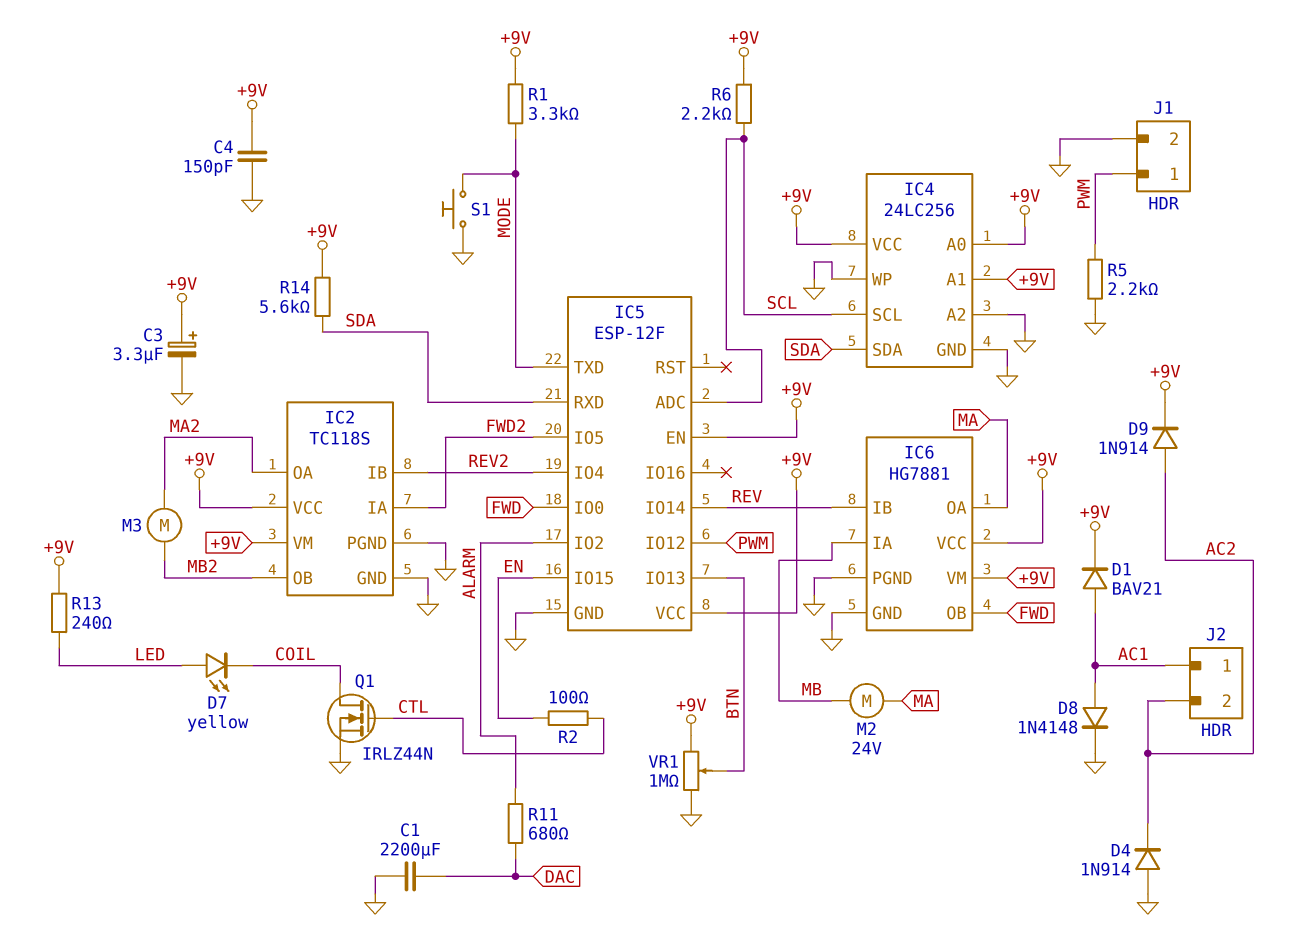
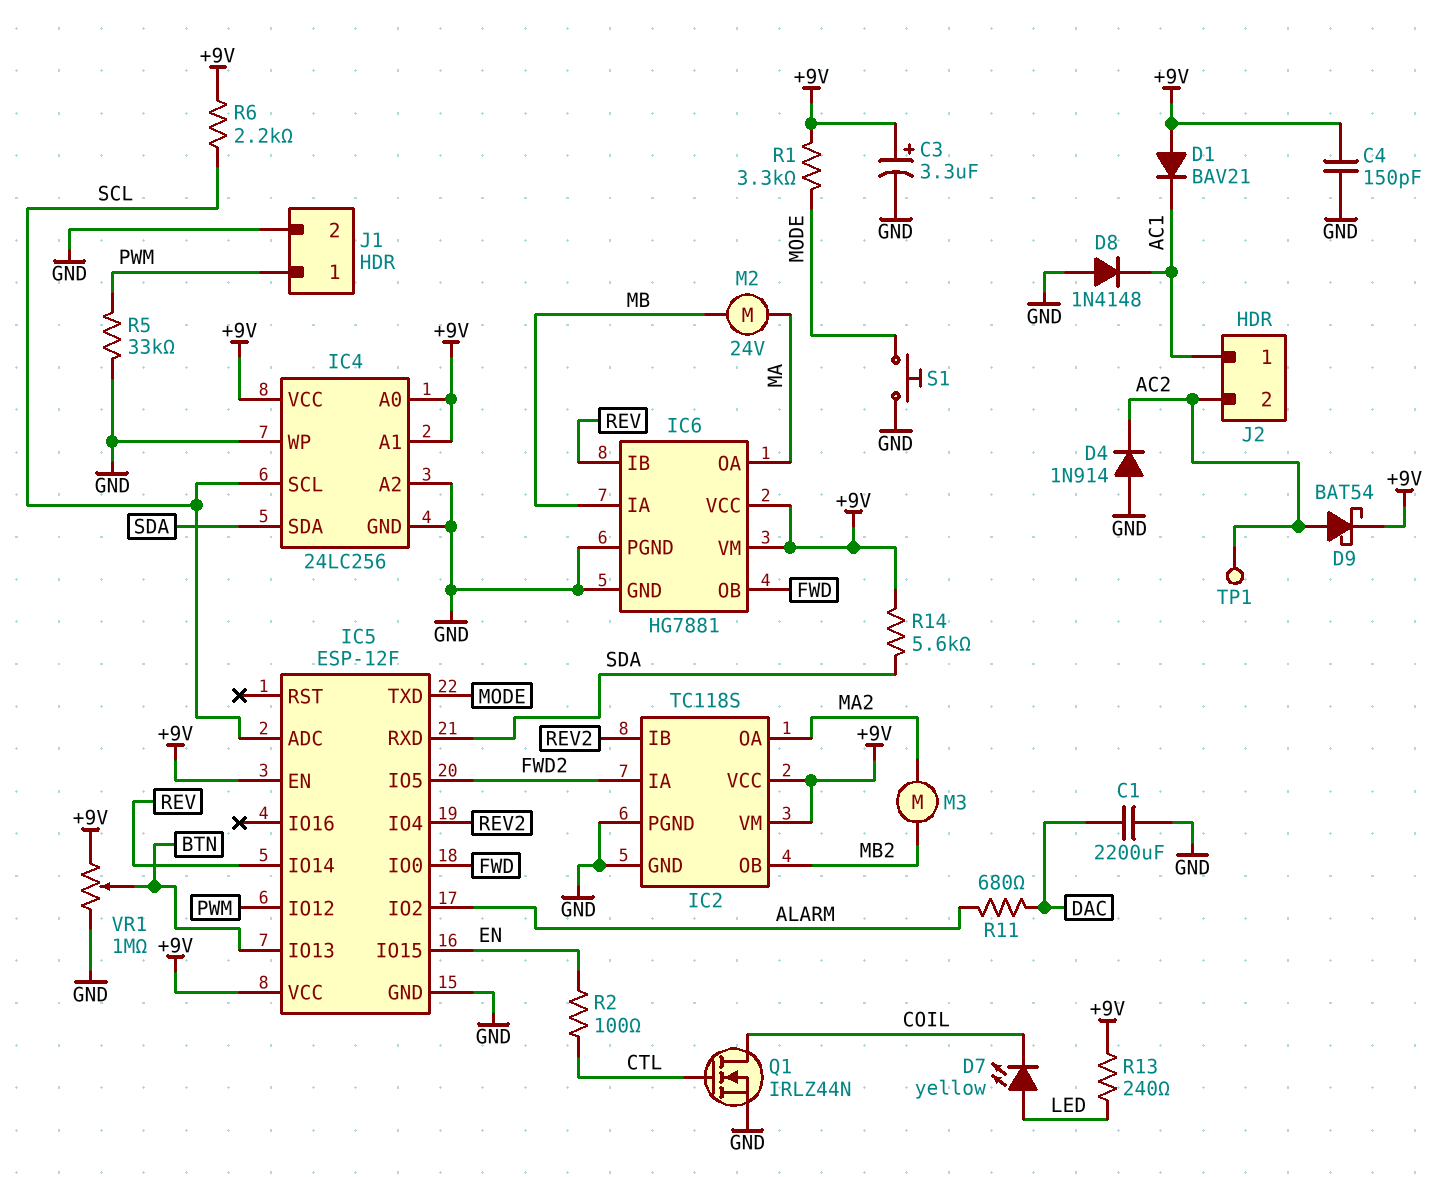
D1: diode BAV21 (A AC1, K +9V) -> diode BAV21 (A +9V, K AC1)
D8: diode 1N4148 (A AC1, K GND) -> diode 1N4148 (A GND, K AC1)
D9: diode 1N914 (A AC2, K +9V) -> schottky BAT54 (A AC2, K +9V)
R5: 2.2k (GND, PWM) -> 33k (GND, PWM)
TP1: none -> test point (AC2)

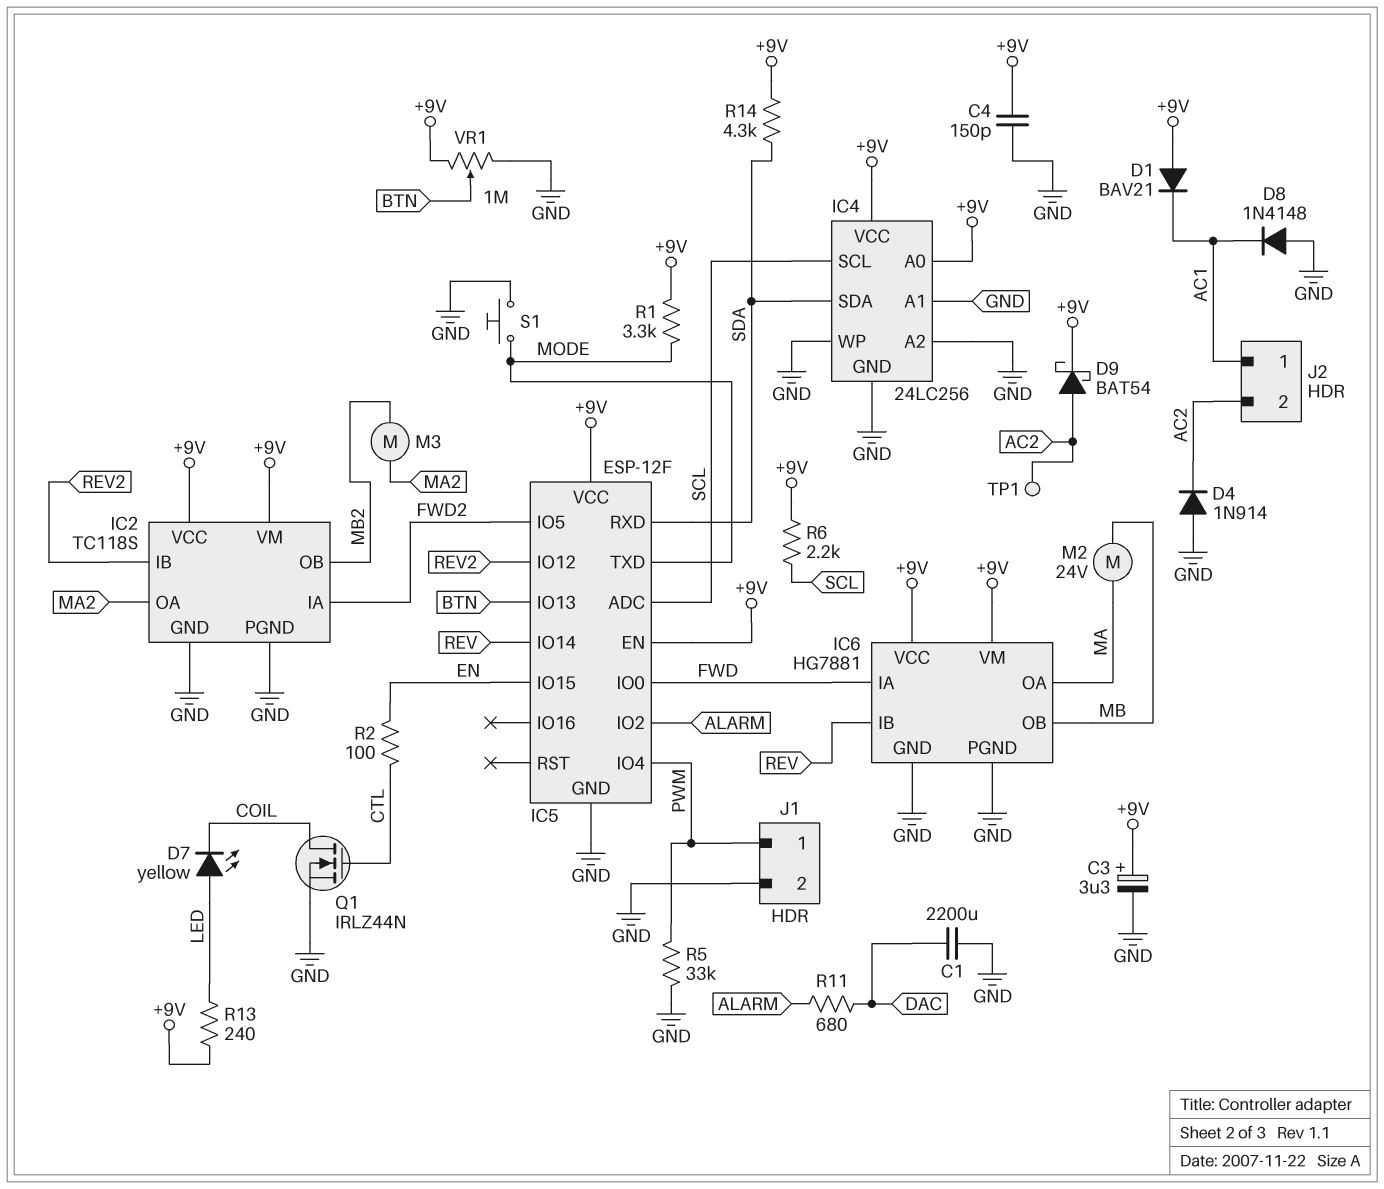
IC4 pin A1: +9V -> GND
IC5 pin IO4: REV2 -> PWM
IC5 pin IO12: PWM -> REV2
IC6 pin IA: MB -> FWD
IC6 pin OB: FWD -> MB
R14: 5.6k (+9V, SDA) -> 4.3k (+9V, SDA)

